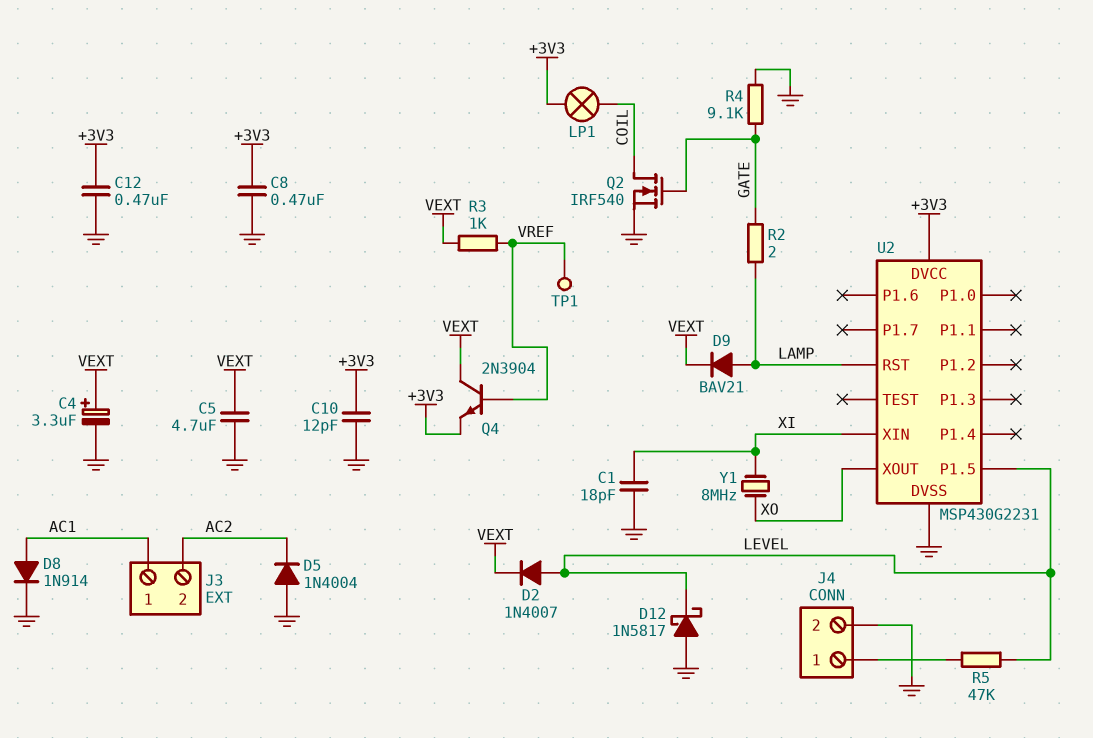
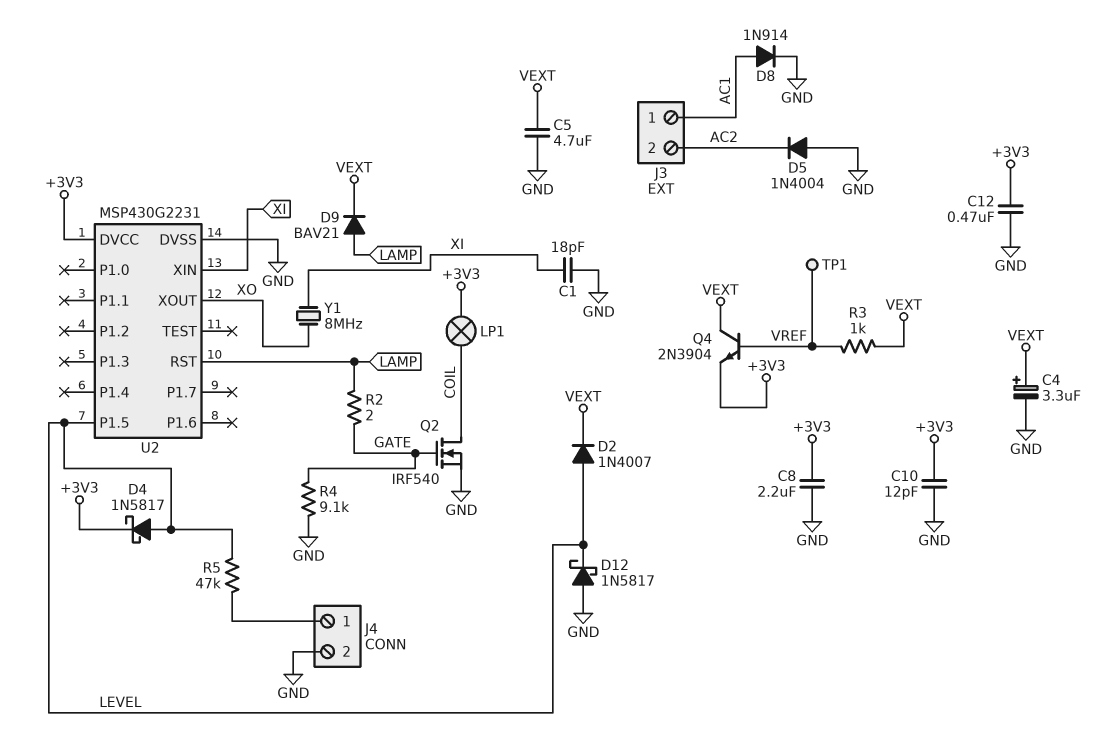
C8: 470nF (+3V3, GND) -> 2.2uF (+3V3, GND)
D4: none -> schottky 1N5817 (A LEVEL, K +3V3)

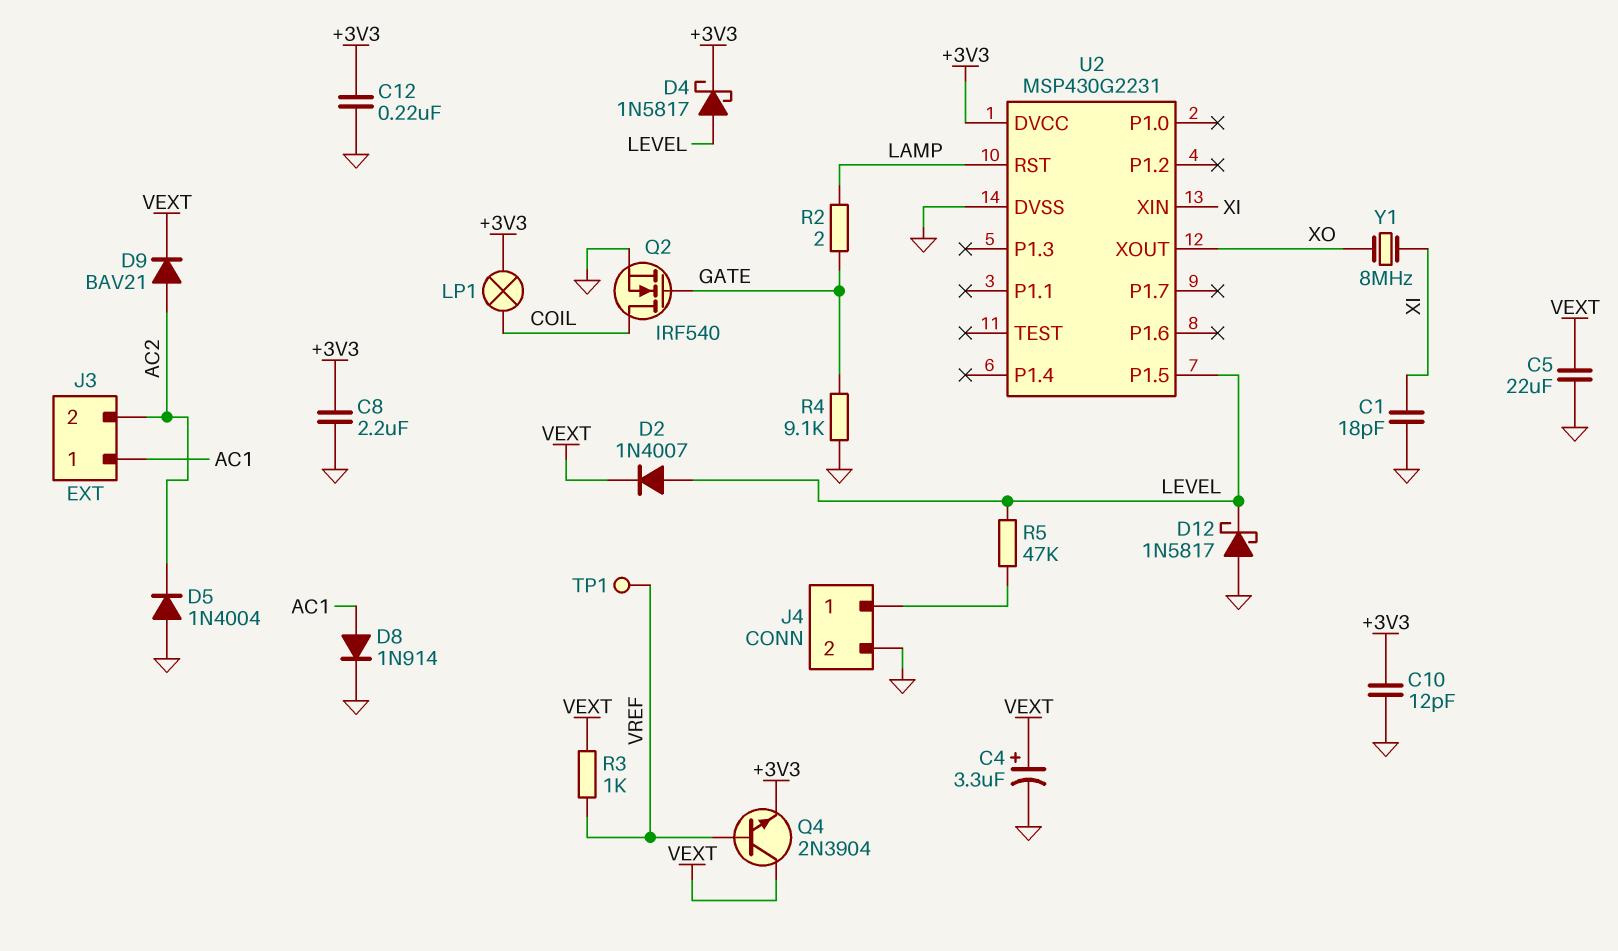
C5: 4.7uF (GND, VEXT) -> 22uF (GND, VEXT)
C12: 470nF (+3V3, GND) -> 220nF (+3V3, GND)
D9: diode BAV21 (A LAMP, K VEXT) -> diode BAV21 (A AC2, K VEXT)

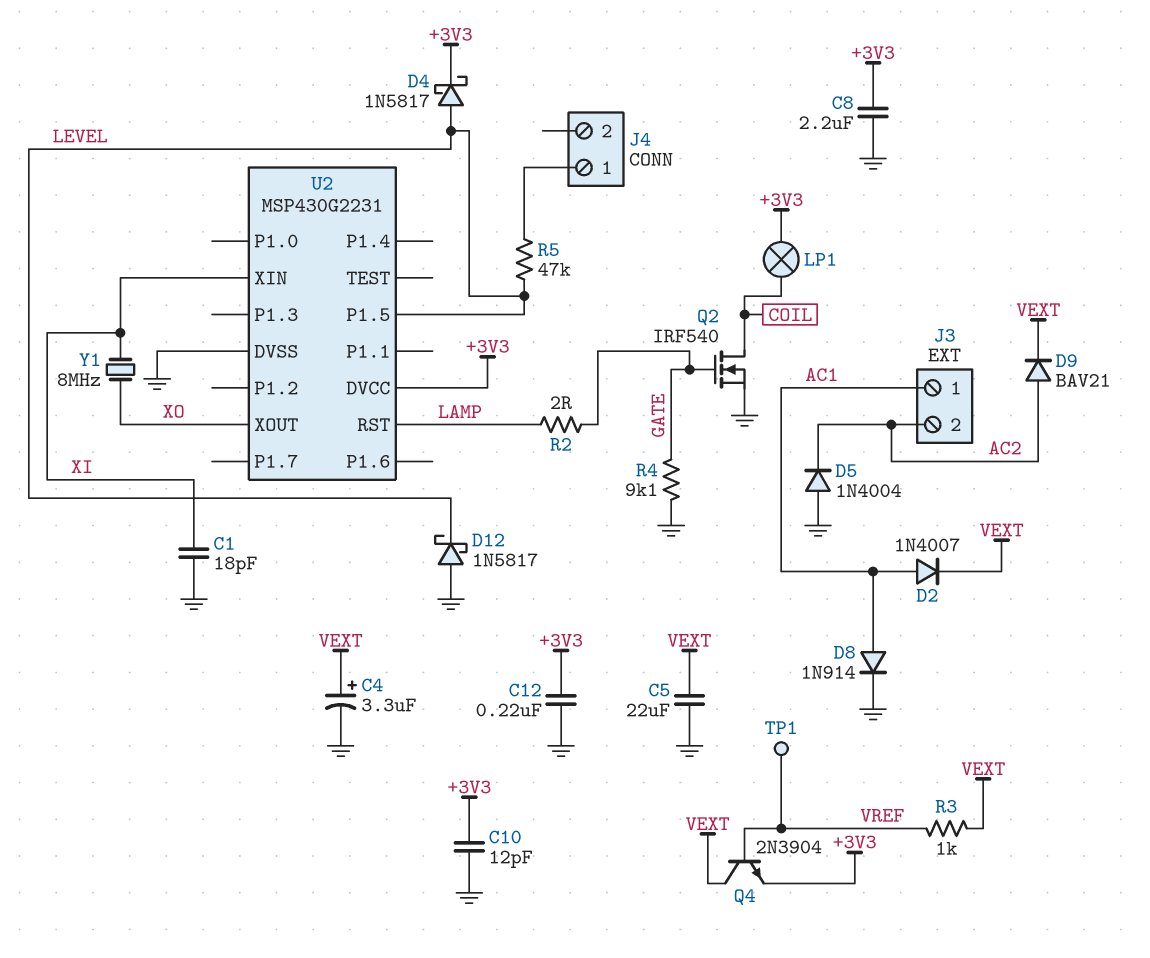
D2: diode 1N4007 (A LEVEL, K VEXT) -> diode 1N4007 (A AC1, K VEXT)
J4 pin 2: GND -> none

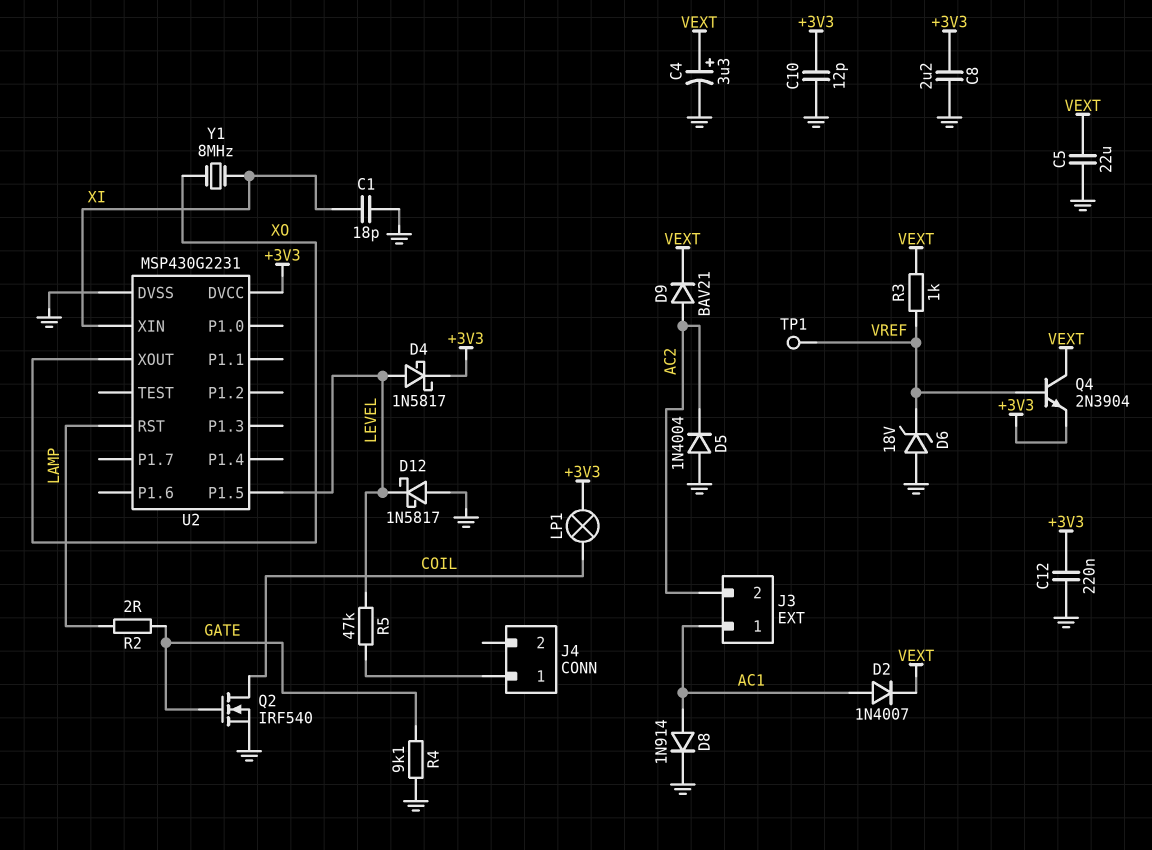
D6: none -> zener 18V (A GND, K VREF)

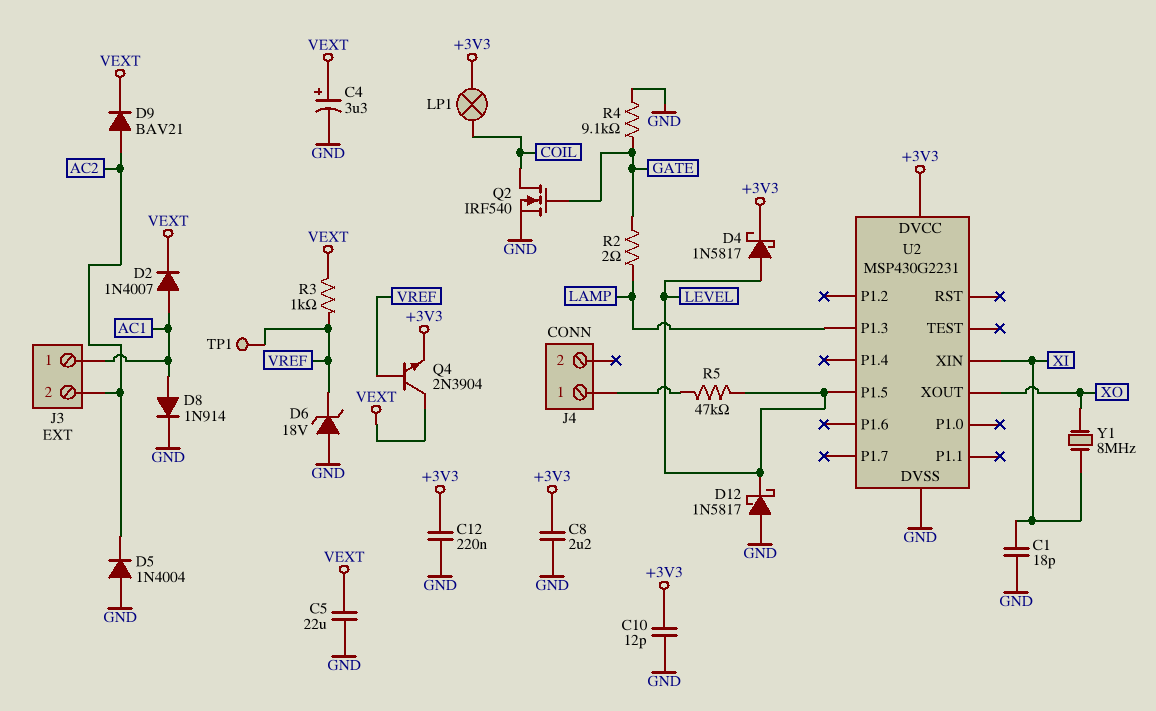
U2 pin P1.3: none -> LAMP
U2 pin RST: LAMP -> none

